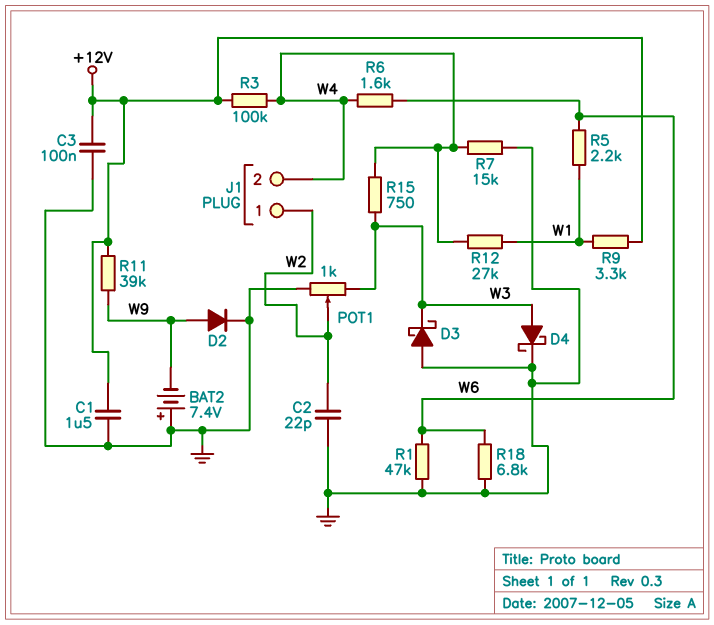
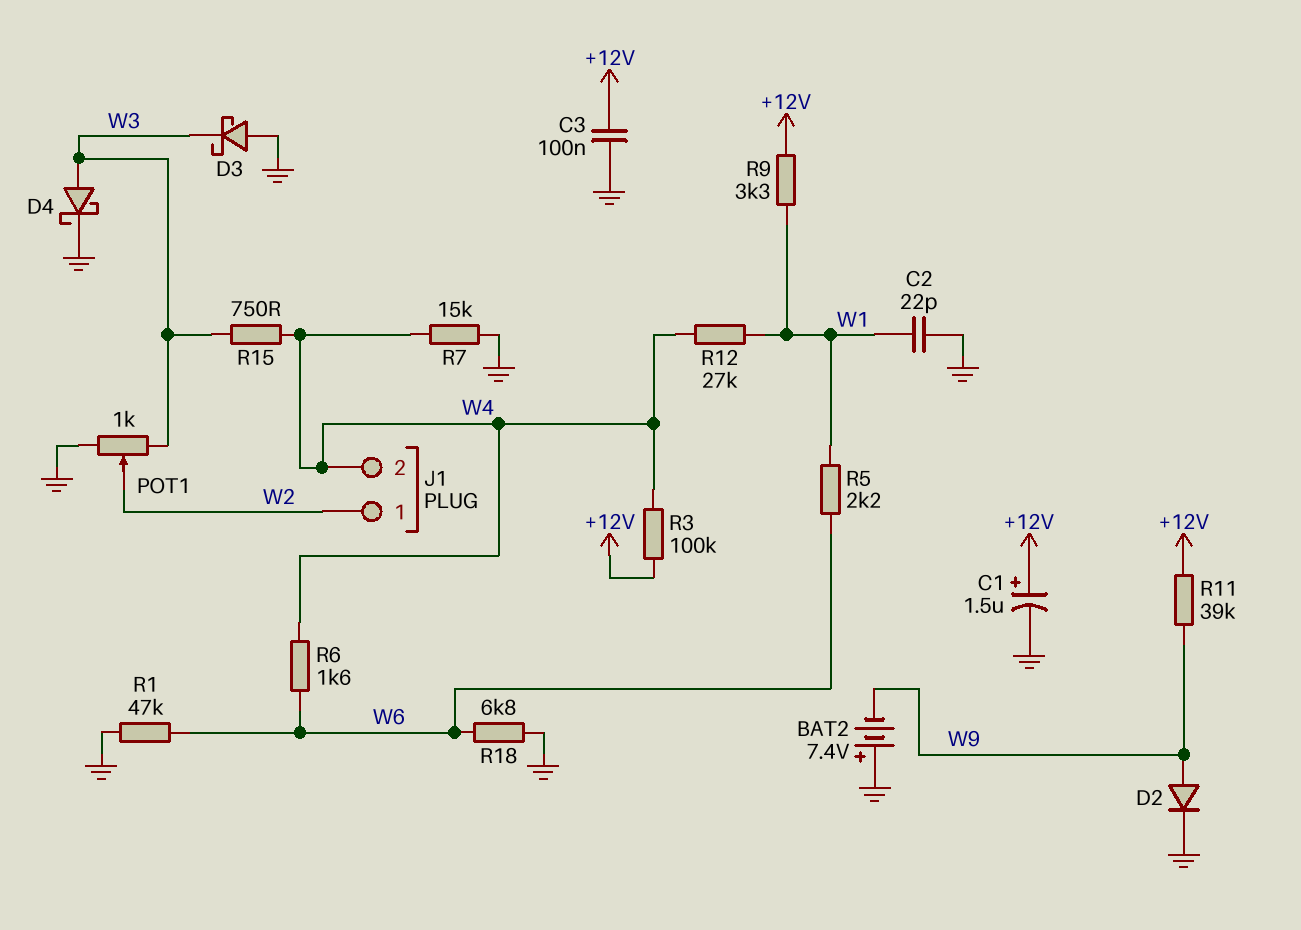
C1: 1.5uF (+12V, GND) -> 1.5uF (plus +12V, minus GND)
C2: 22pF (GND, W2) -> 22pF (GND, W1)

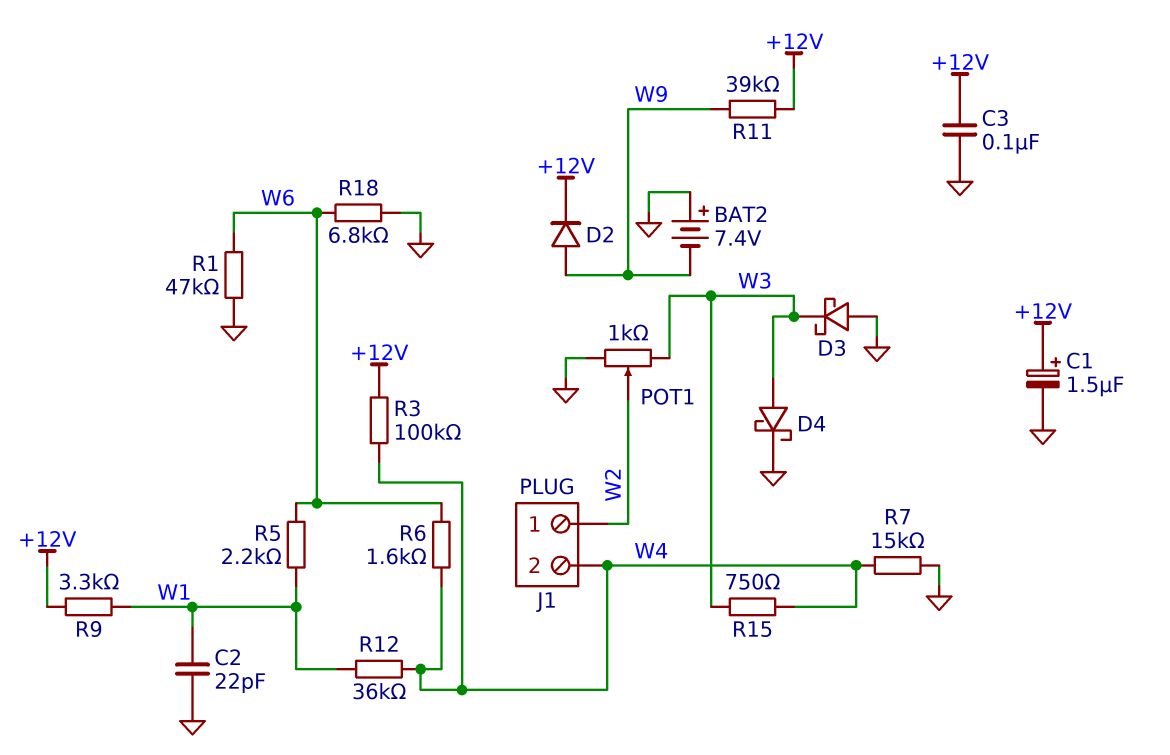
D2: diode (A W9, K GND) -> diode (A W9, K +12V)
R12: 27k (W1, W4) -> 36k (W1, W4)

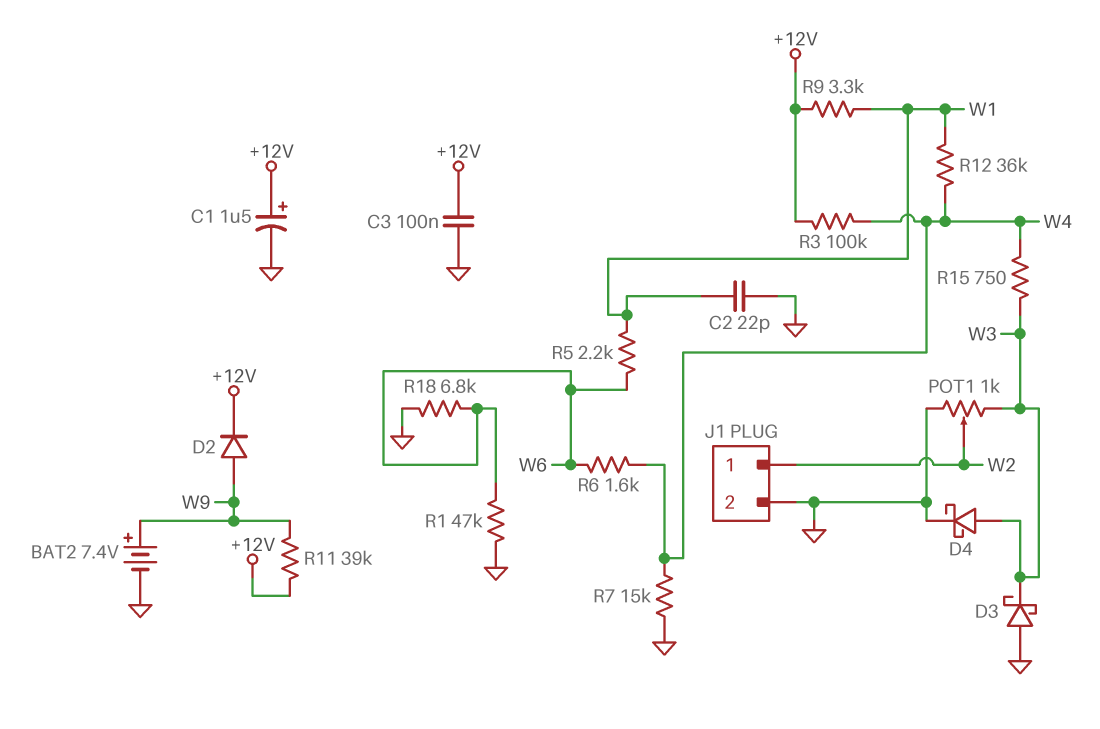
BAT2: 7.4V (plus GND, minus W9) -> 7.4V (plus W9, minus GND)
J1 pin 2: W4 -> GND

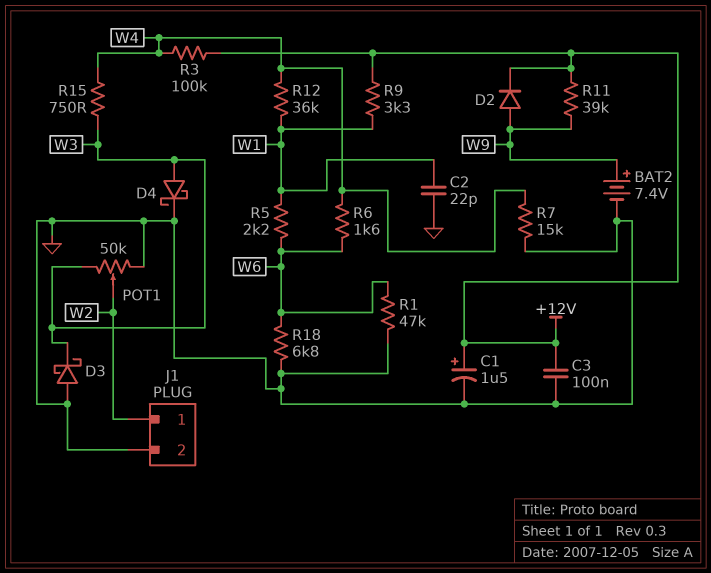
POT1: 1k (GND, W3, wiper W2) -> 50k (GND, W3, wiper W2)

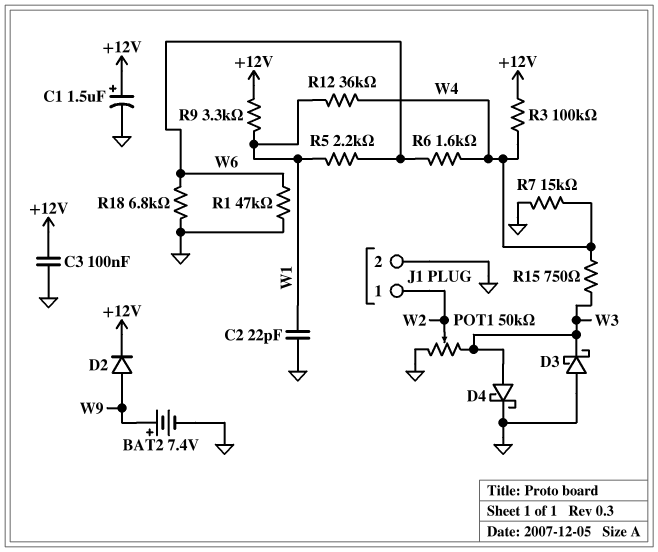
R11: 39k (+12V, W9) -> none

